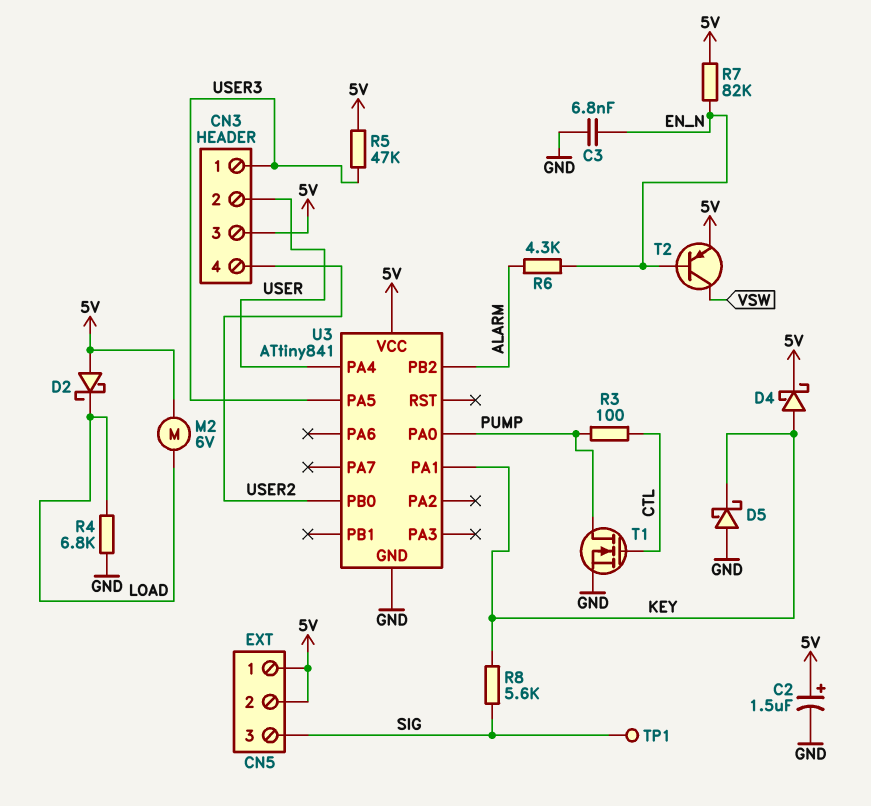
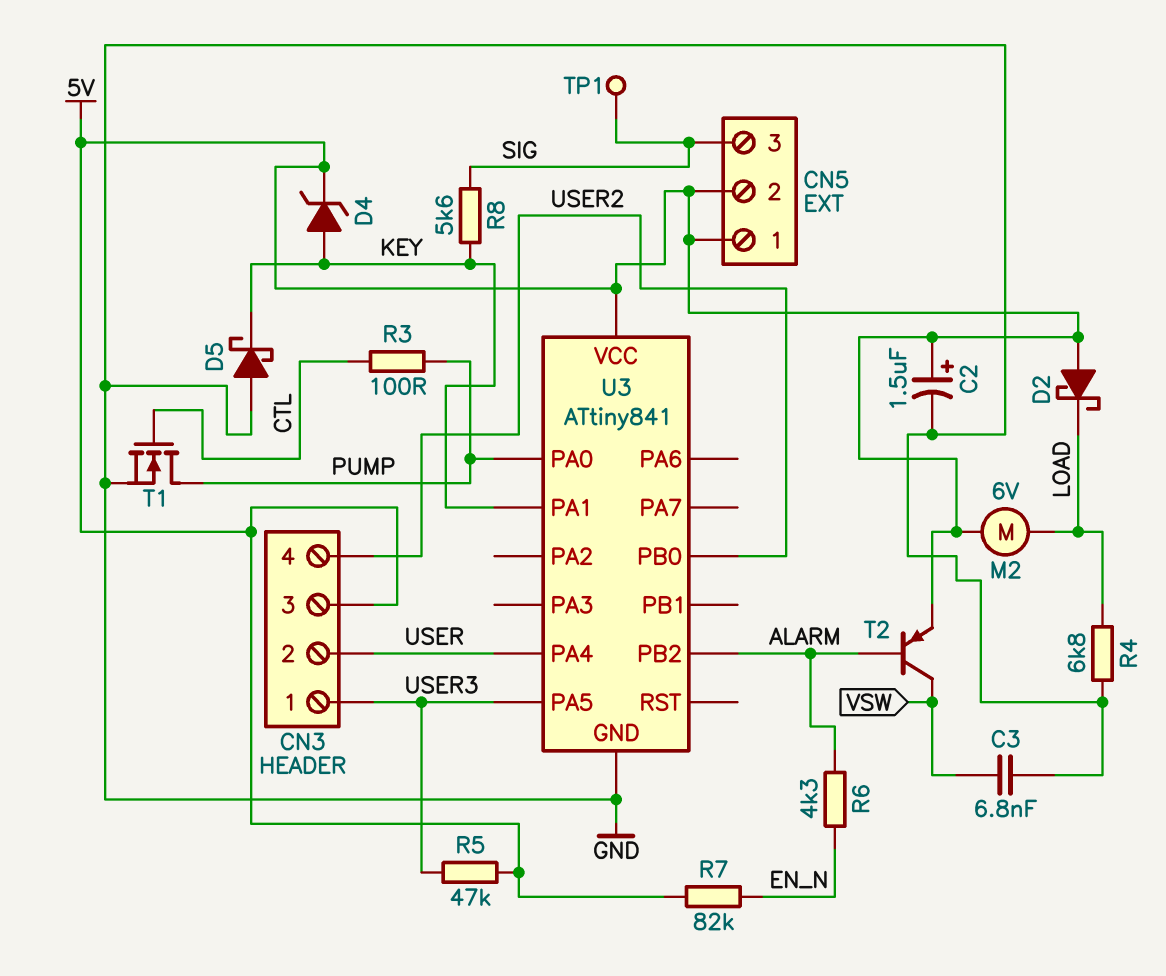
C3: 6.8nF (EN_N, GND) -> 6.8nF (GND, VSW)
D4: schottky (A KEY, K 5V) -> zener (A KEY, K 5V)
T2: PNP (B EN_N, C VSW, E 5V) -> PNP (B ALARM, C VSW, E 5V)

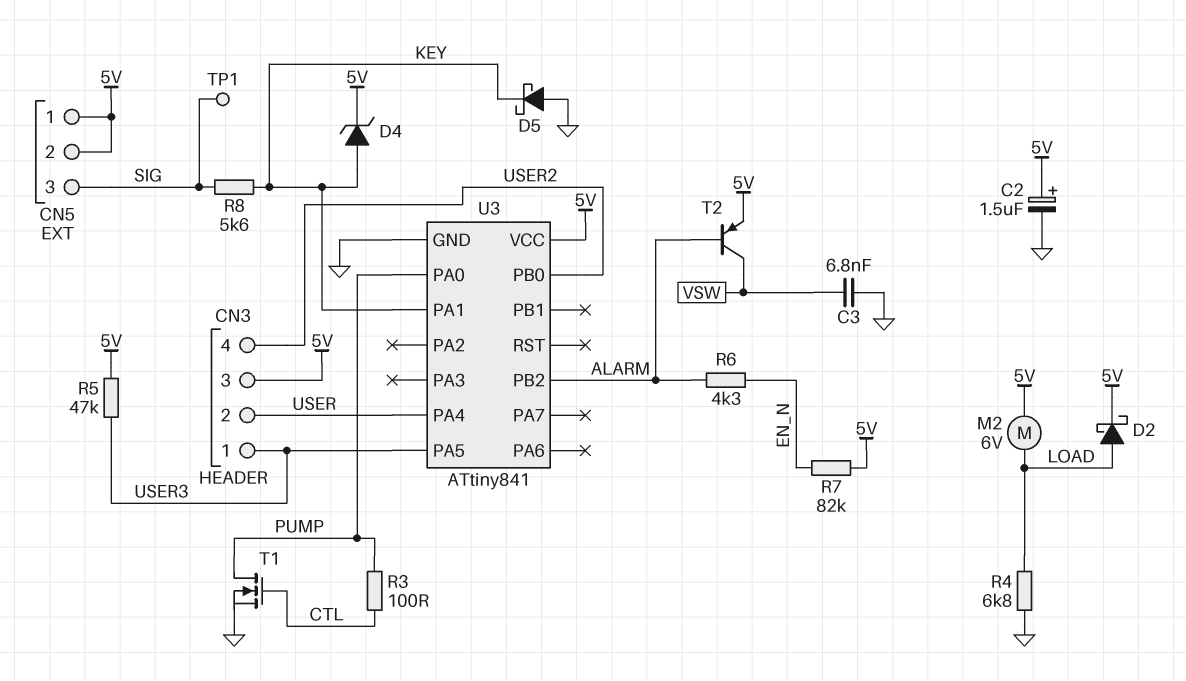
D2: schottky (A 5V, K LOAD) -> schottky (A LOAD, K 5V)

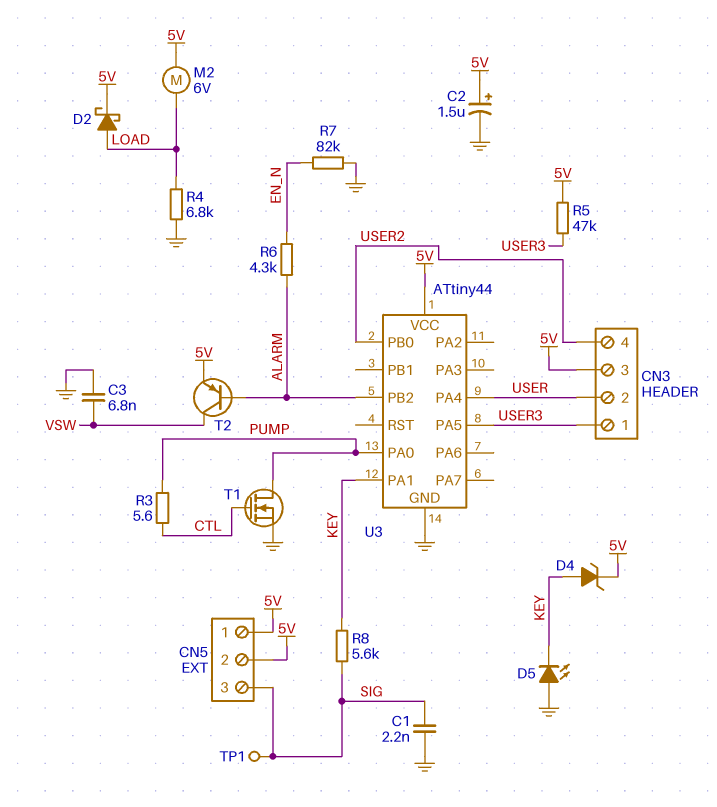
C1: none -> 2.2nF (GND, SIG)
D5: schottky (A GND, K KEY) -> LED (A GND, K KEY)
R3: 100 (CTL, PUMP) -> 5.6 (CTL, PUMP)
R7: 82k (5V, EN_N) -> 82k (EN_N, GND)
U3: ATtiny841 -> ATtiny44

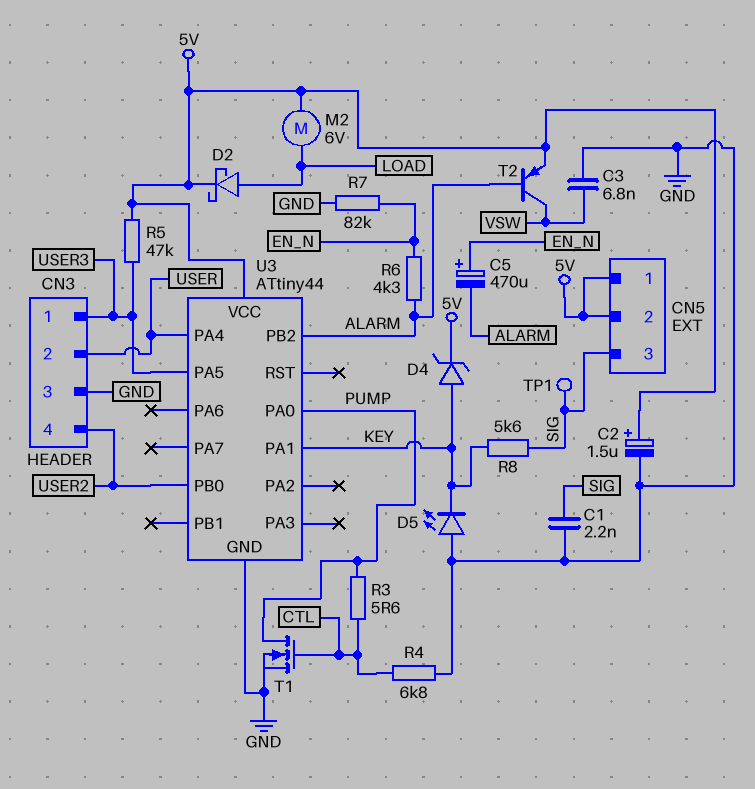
C5: none -> 470uF (plus EN_N, minus ALARM)
CN3 pin 3: 5V -> GND
R4: 6.8k (GND, LOAD) -> 6.8k (CTL, GND)

